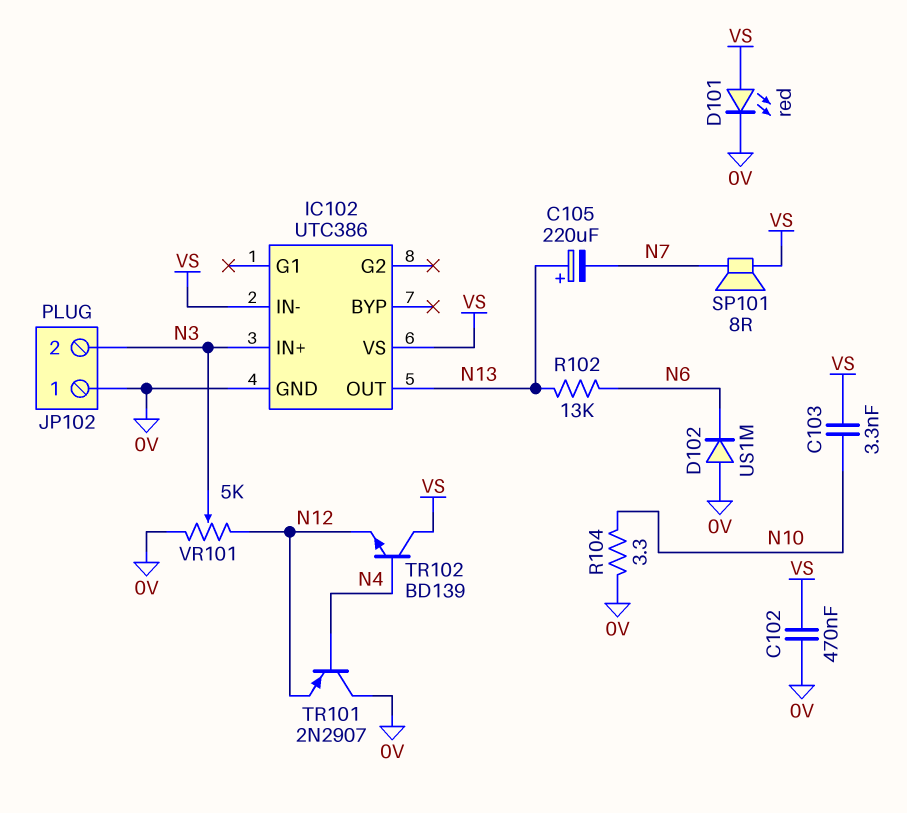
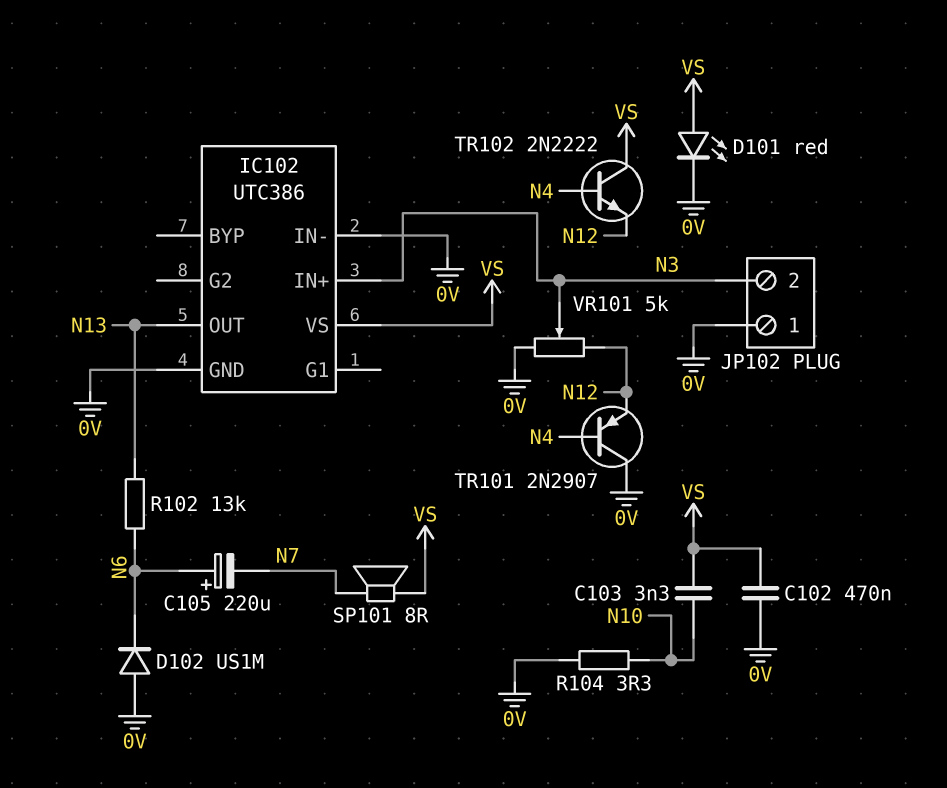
C105: 220uF (plus N13, minus N7) -> 220uF (plus N6, minus N7)
IC102 pin IN-: VS -> 0V
TR102: NPN BD139 (B N4, C VS, E N12) -> NPN 2N2222 (B N4, C VS, E N12)

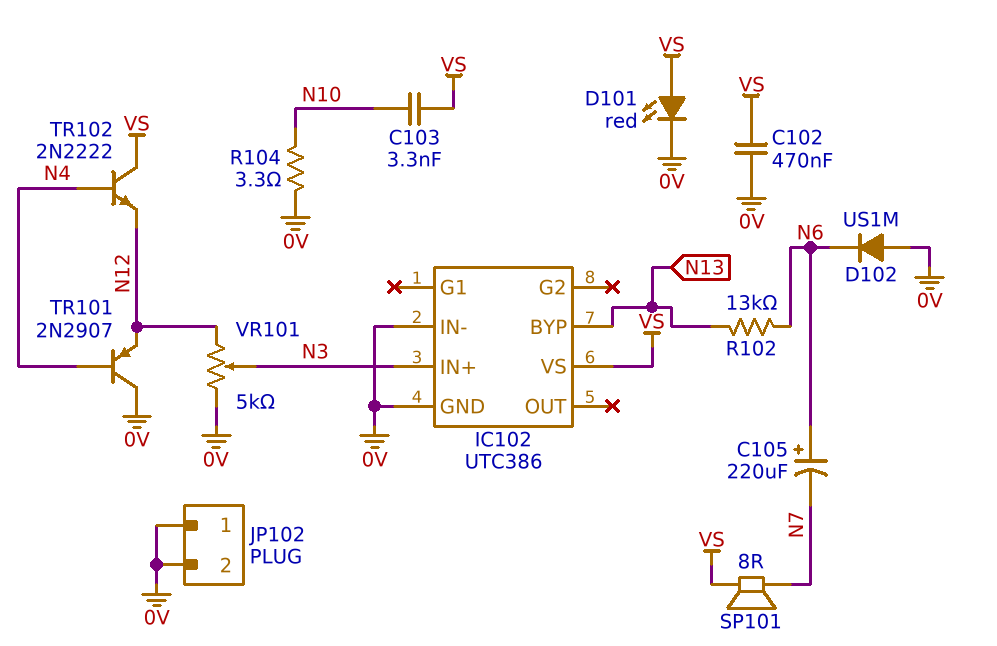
IC102 pin BYP: none -> N13
IC102 pin OUT: N13 -> none
JP102 pin 2: N3 -> 0V

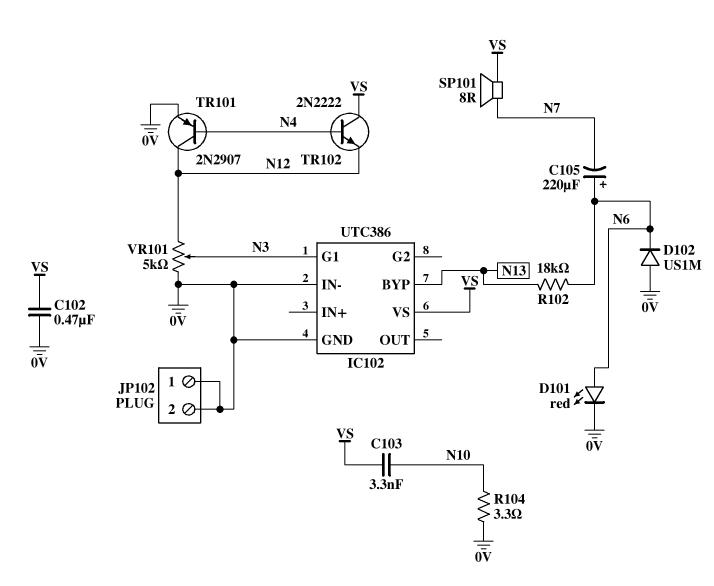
D101: LED red (A VS, K 0V) -> LED red (A N6, K 0V)
IC102 pin G1: none -> N3
IC102 pin IN+: N3 -> none
R102: 13k (N6, N13) -> 18k (N6, N13)
TR101: PNP 2N2907 (B N4, C 0V, E N12) -> PNP 2N2907 (B N4, C N12, E 0V)

